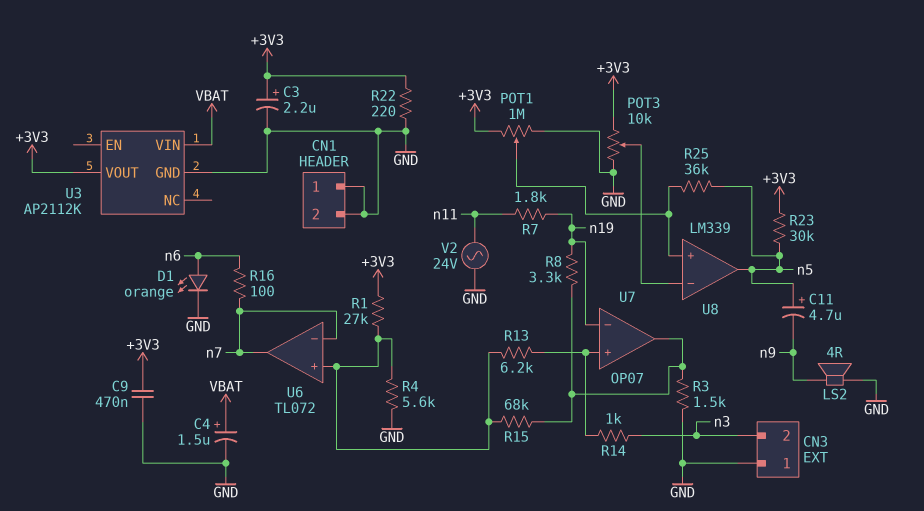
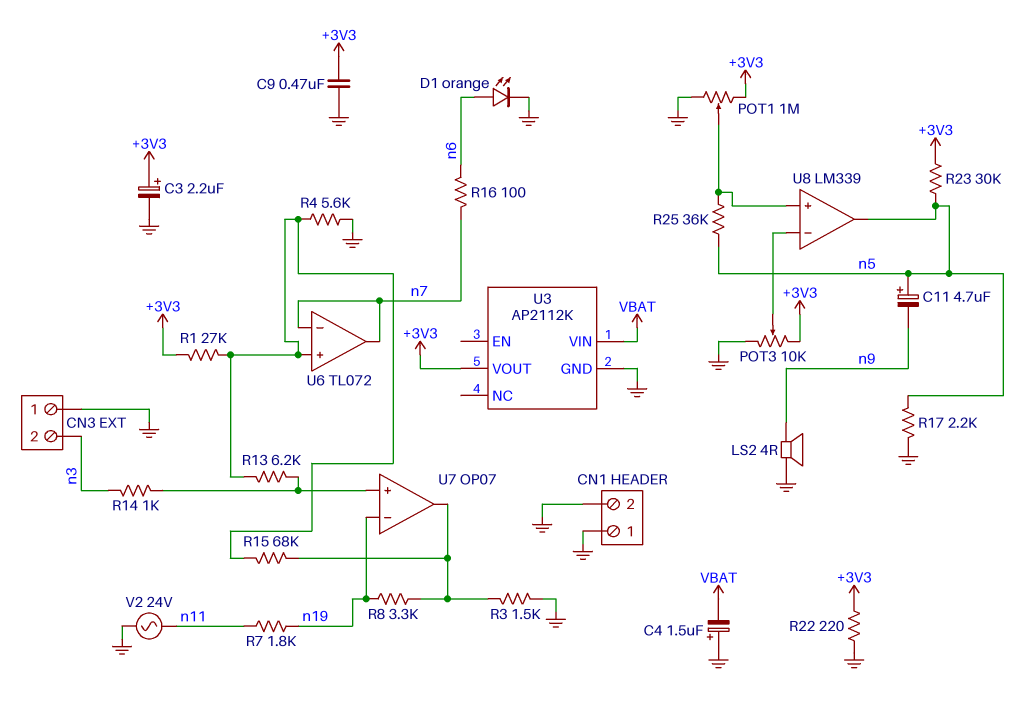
C4: 1.5uF (plus VBAT, minus GND) -> 1.5uF (plus GND, minus VBAT)
R17: none -> 2.2k (GND, n5)

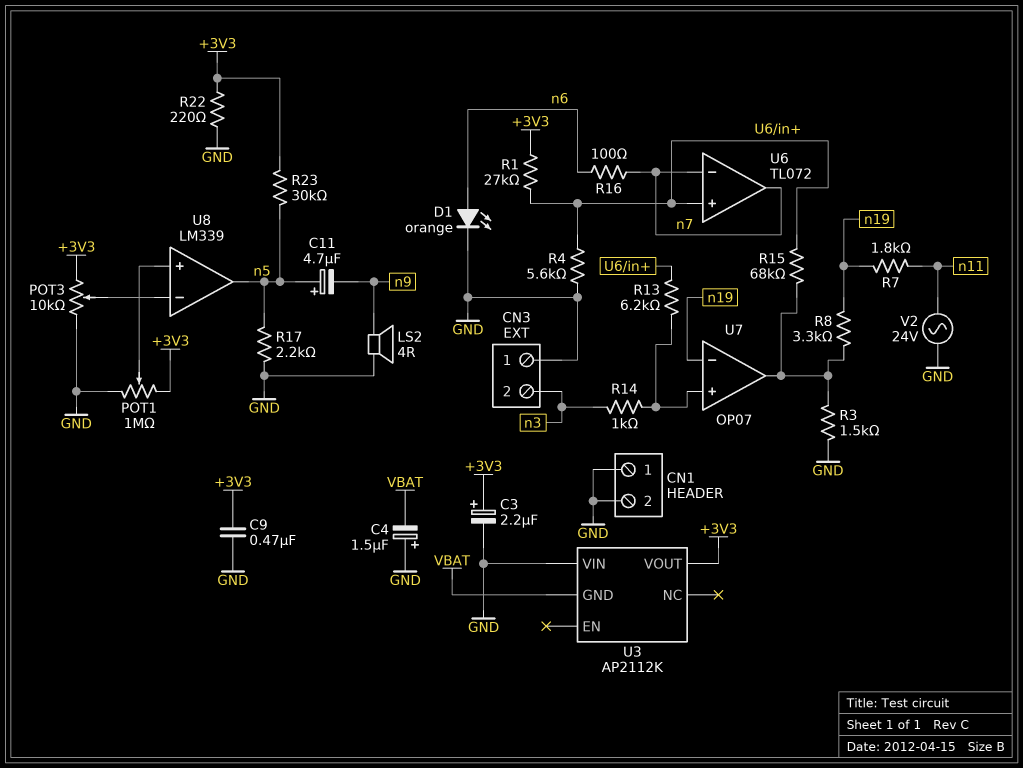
R25: 36k (U8/in+, n5) -> none
U3 pin GND: GND -> VBAT
U3 pin VIN: VBAT -> GND

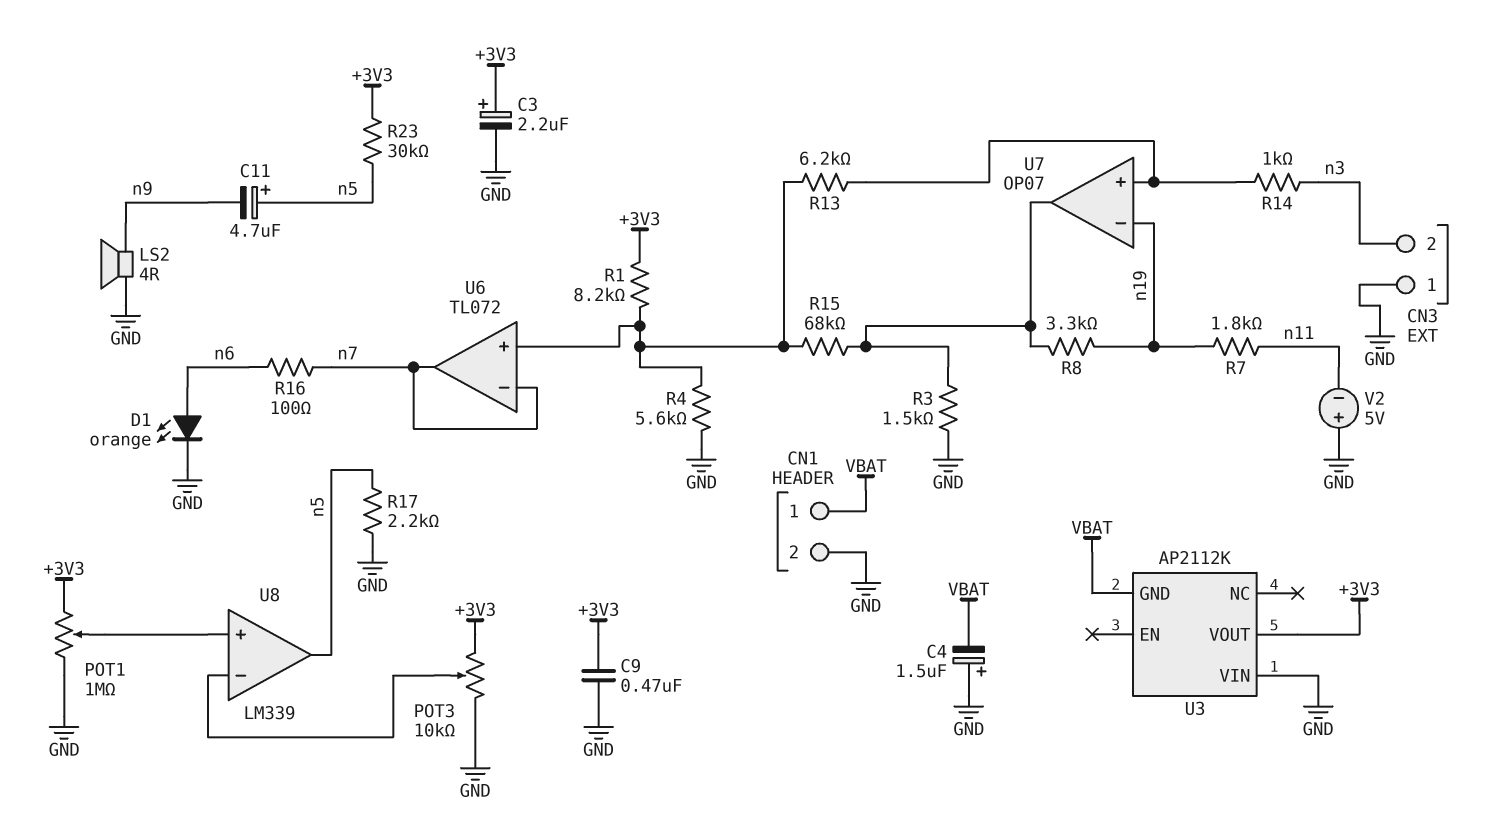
CN1 pin 1: GND -> VBAT
R1: 27k (+3V3, U6/in+) -> 8.2k (+3V3, U6/in+)
R22: 220 (+3V3, GND) -> none
V2: AC 24V (GND, n11) -> 5V (plus GND, minus n11)

